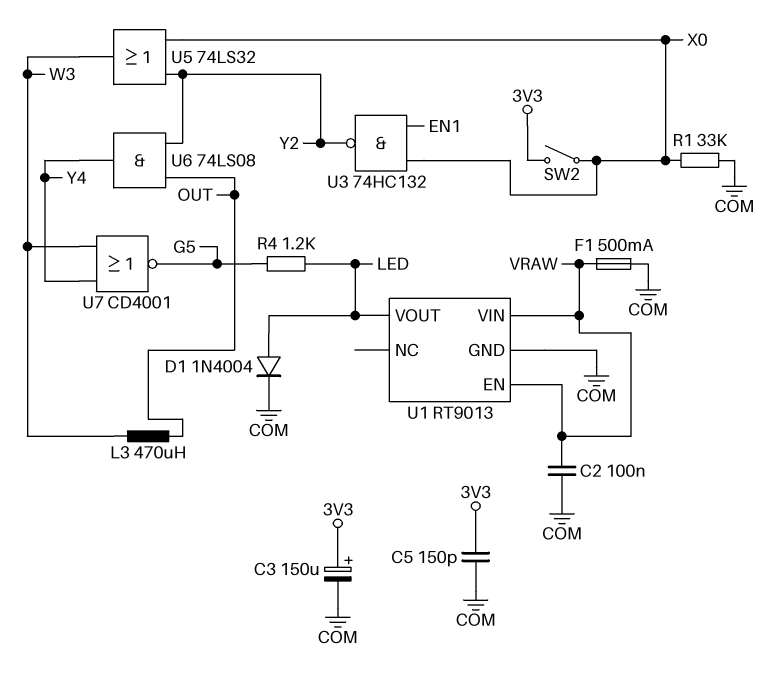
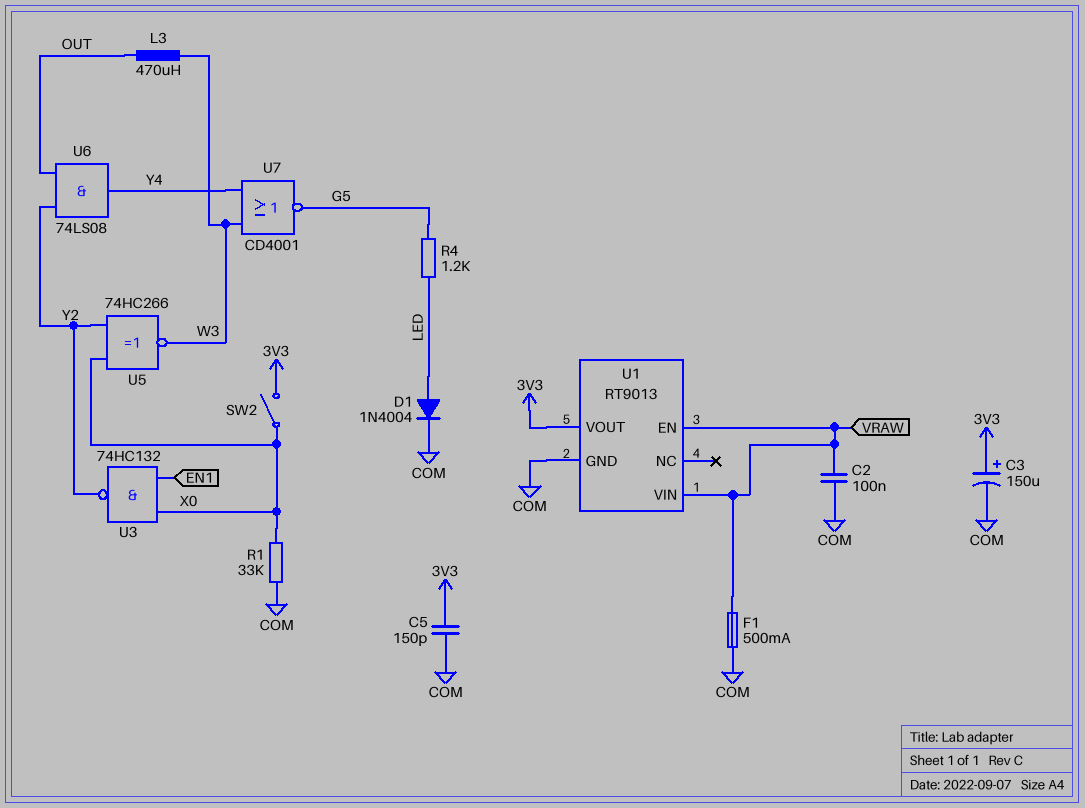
U1 pin VOUT: LED -> 3V3
U5: OR 74LS32 (in X0, in Y2, out W3) -> XNOR 74HC266 (in X0, in Y2, out W3)

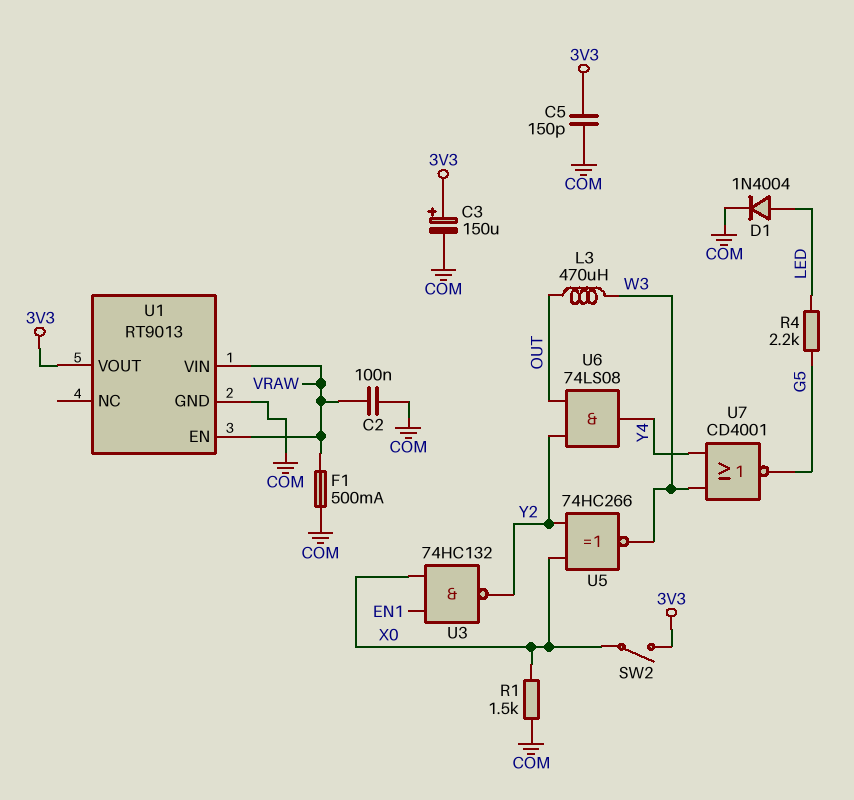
R1: 33k (COM, X0) -> 1.5k (COM, X0)
R4: 1.2k (G5, LED) -> 2.2k (G5, LED)

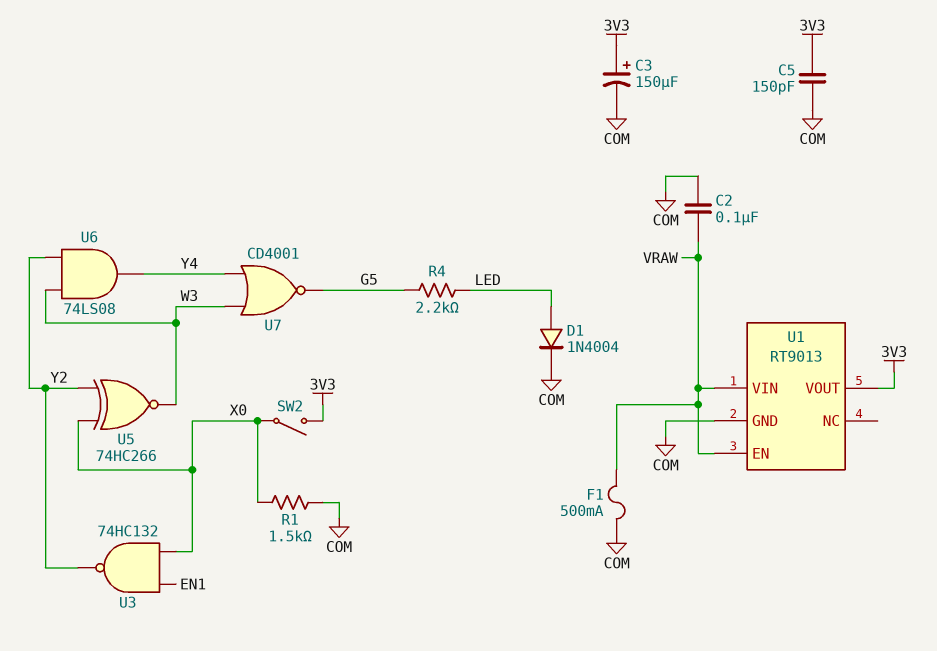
L3: 470uH (OUT, W3) -> none
U6: AND 74LS08 (in OUT, in Y2, out Y4) -> AND 74LS08 (in W3, in Y2, out Y4)

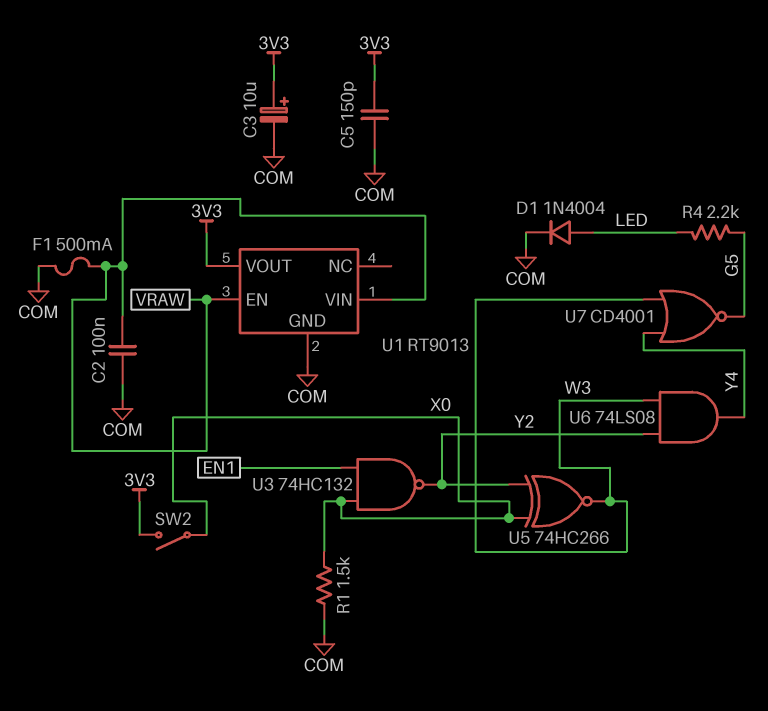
C3: 150uF (plus 3V3, minus COM) -> 10uF (plus 3V3, minus COM)

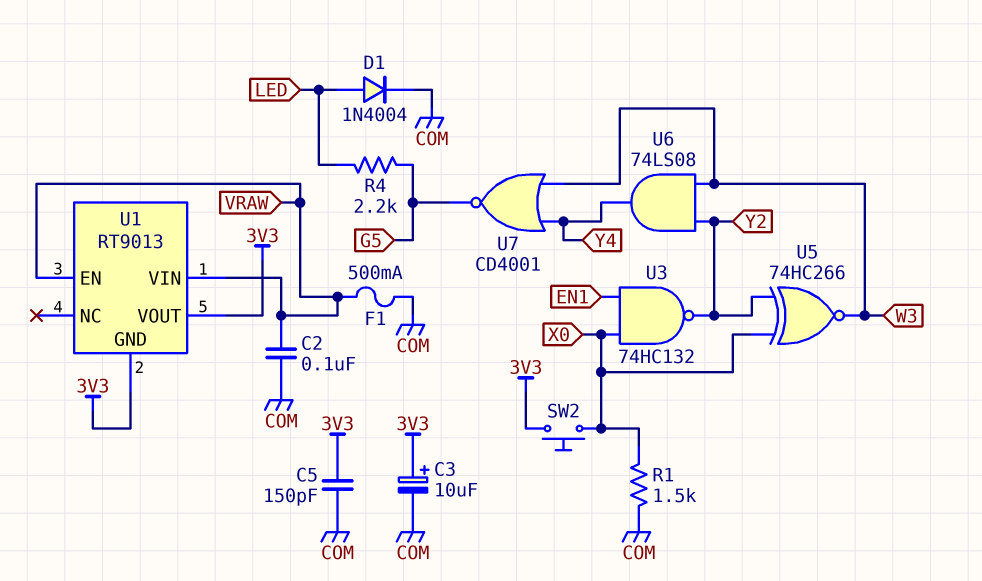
SW2: switch (3V3, X0) -> button (3V3, X0)
U1 pin GND: COM -> 3V3

